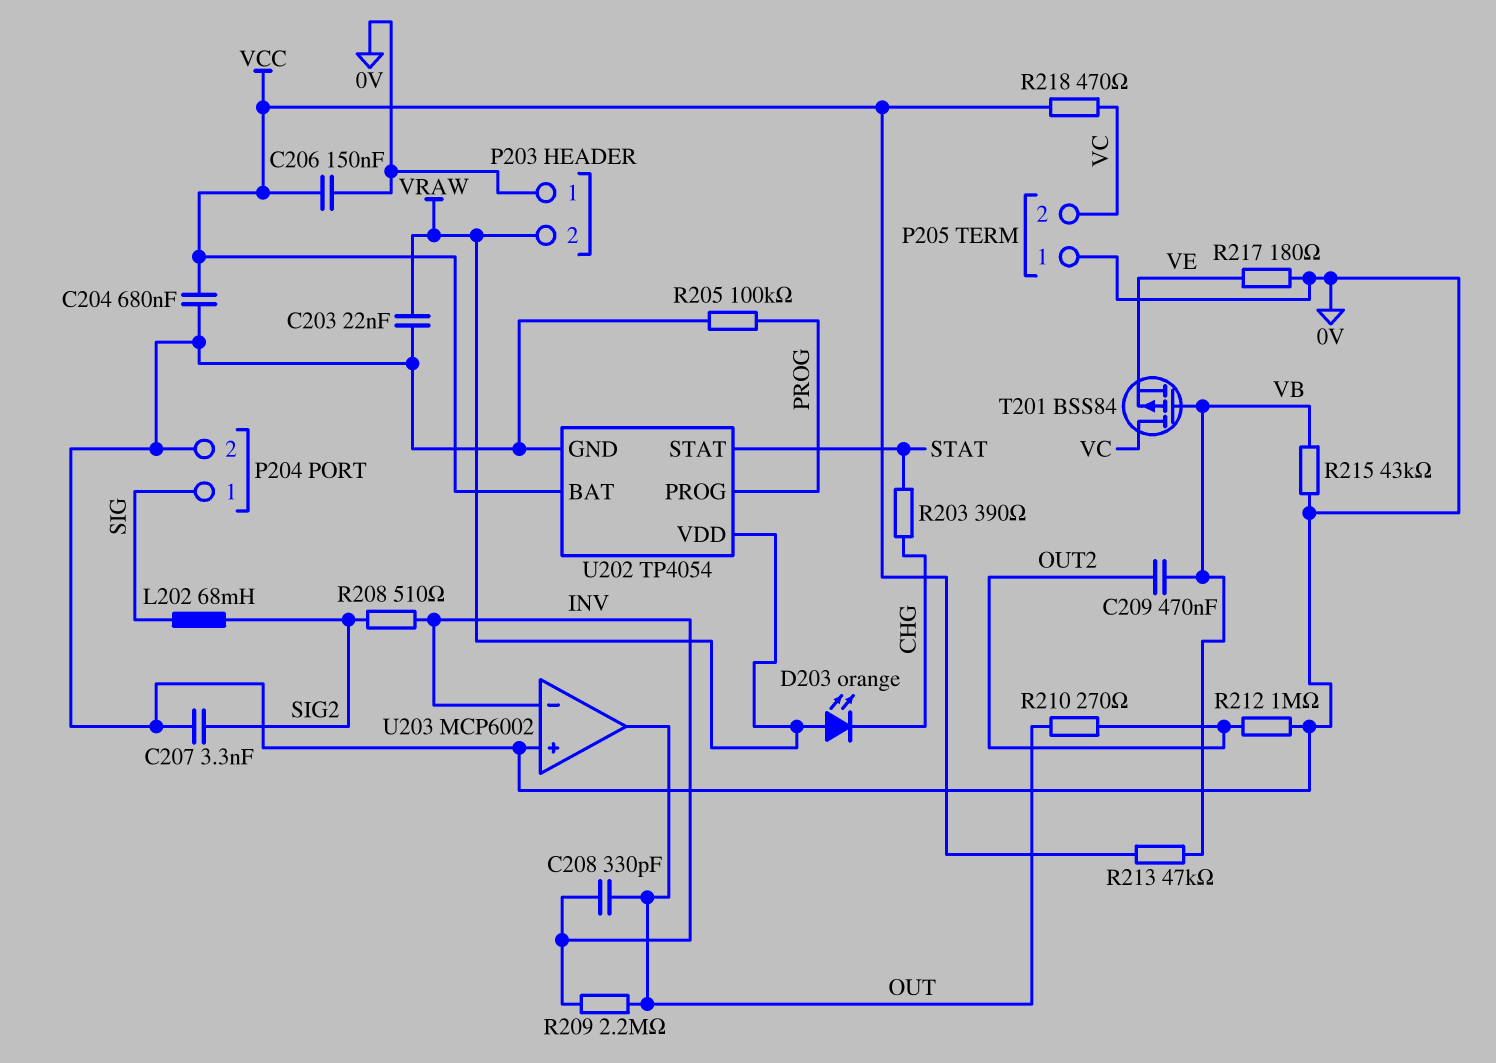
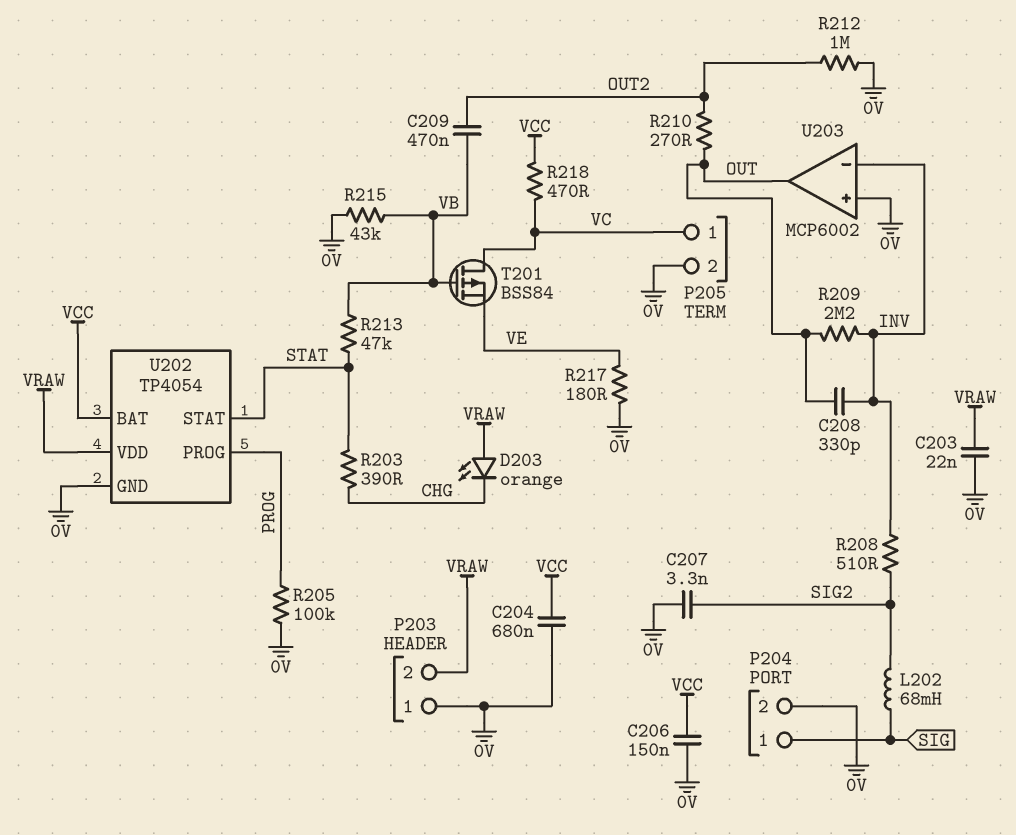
P205 pin 1: 0V -> VC
P205 pin 2: VC -> 0V
R213: 47k (VB, VCC) -> 47k (STAT, VB)

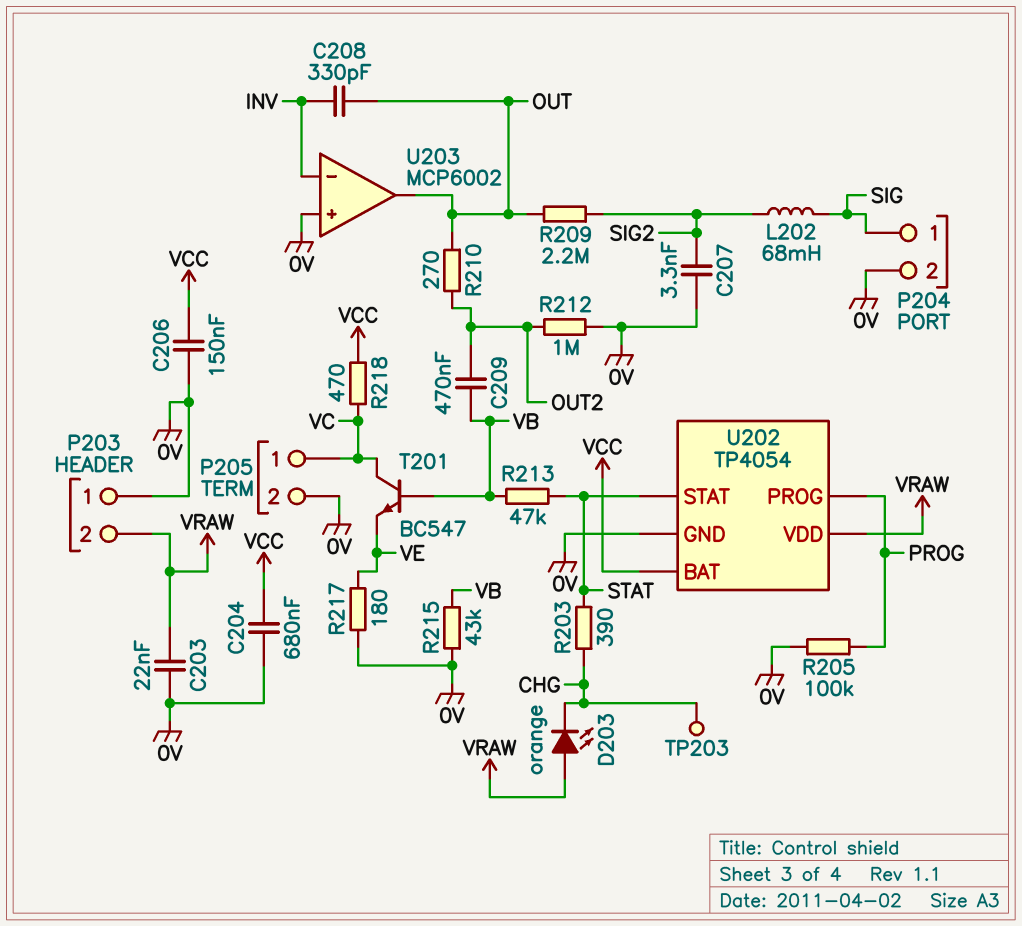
R208: 510 (INV, SIG2) -> none
R209: 2.2M (INV, OUT) -> 2.2M (OUT, SIG2)
T201: PMOS BSS84 (G VB, D VC, S VE) -> NPN BC547 (B VB, C VC, E VE)
TP203: none -> test point (CHG)

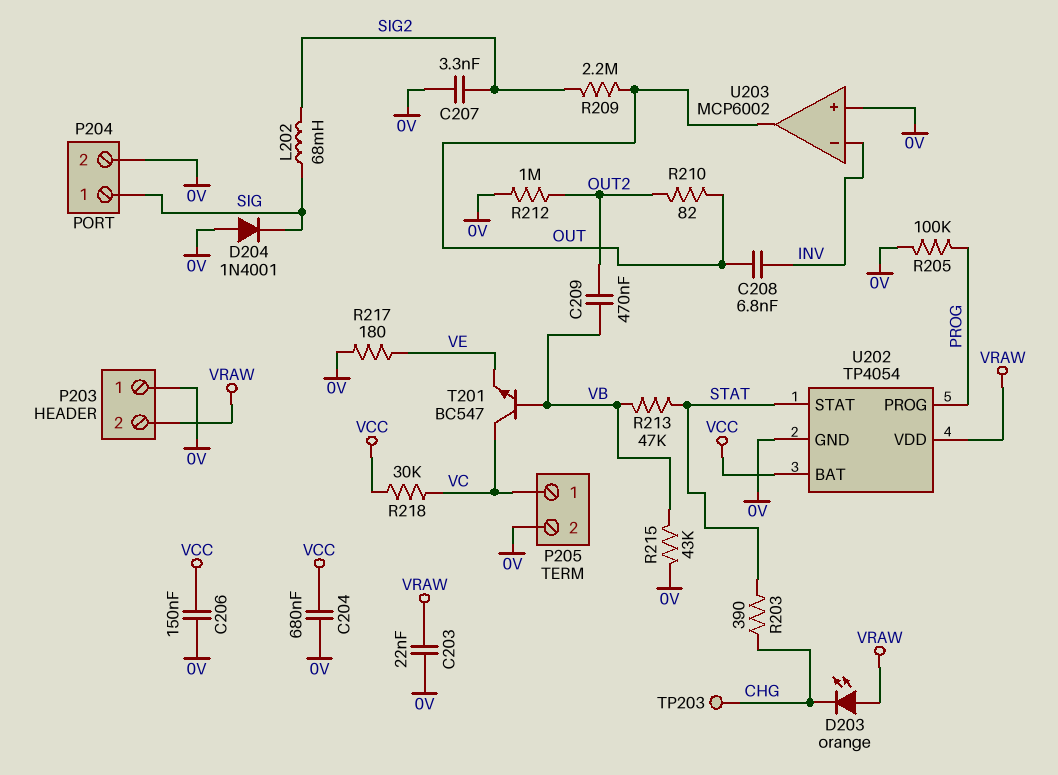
C208: 330pF (INV, OUT) -> 6.8nF (INV, OUT)
D204: none -> diode 1N4001 (A 0V, K SIG)
R210: 270 (OUT, OUT2) -> 82 (OUT, OUT2)
R218: 470 (VC, VCC) -> 30k (VC, VCC)

